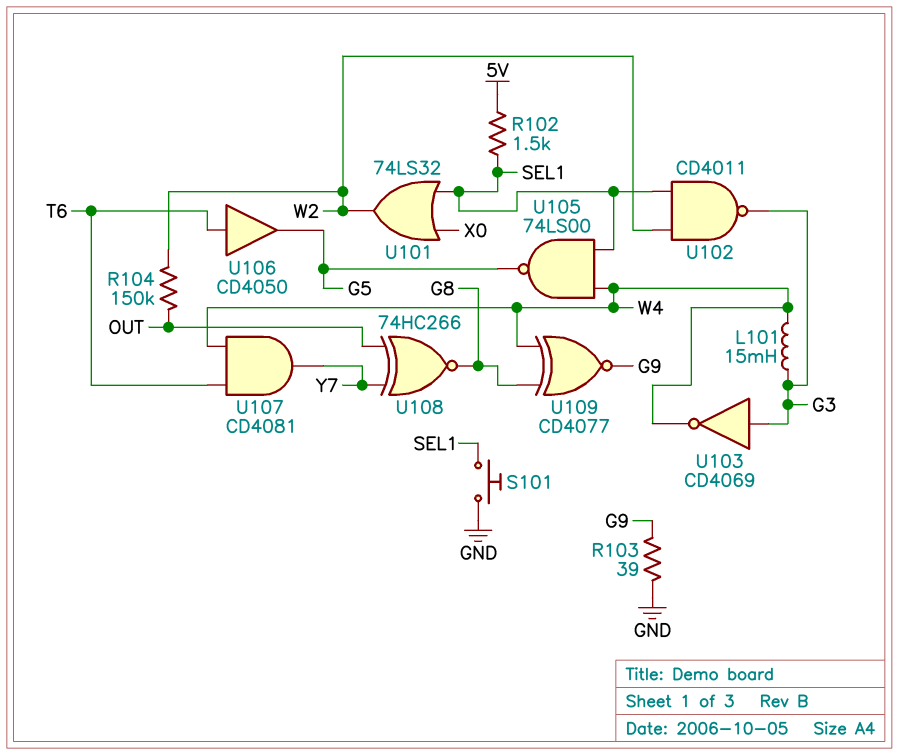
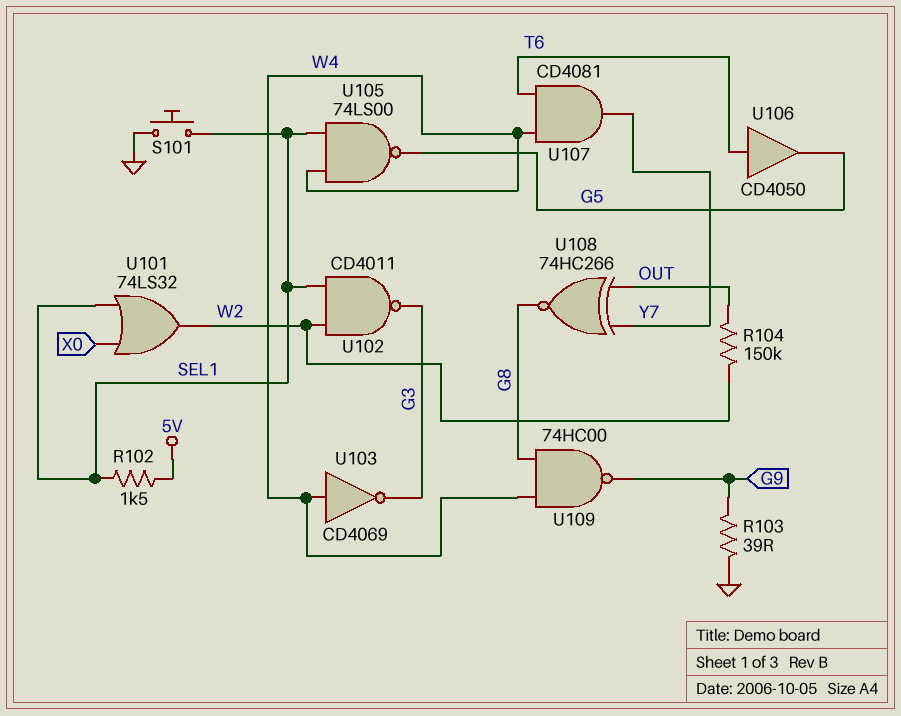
L101: 15mH (G3, W4) -> none
U103: NOT CD4069 (in G3, out W4) -> NOT CD4069 (in W4, out G3)
U109: XNOR CD4077 (in G8, in W4, out G9) -> NAND 74HC00 (in G8, in W4, out G9)

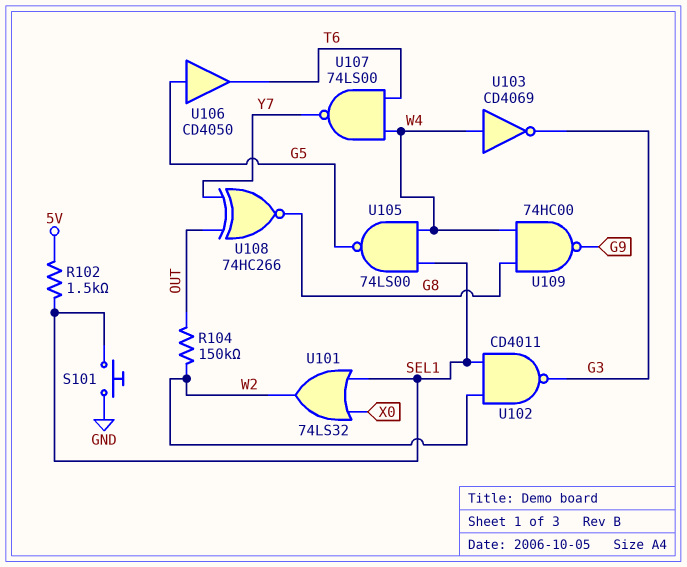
R103: 39 (G9, GND) -> none
U106: buffer CD4050 (in T6, out G5) -> buffer CD4050 (in G5, out T6)
U107: AND CD4081 (in T6, in W4, out Y7) -> NAND 74LS00 (in T6, in W4, out Y7)

